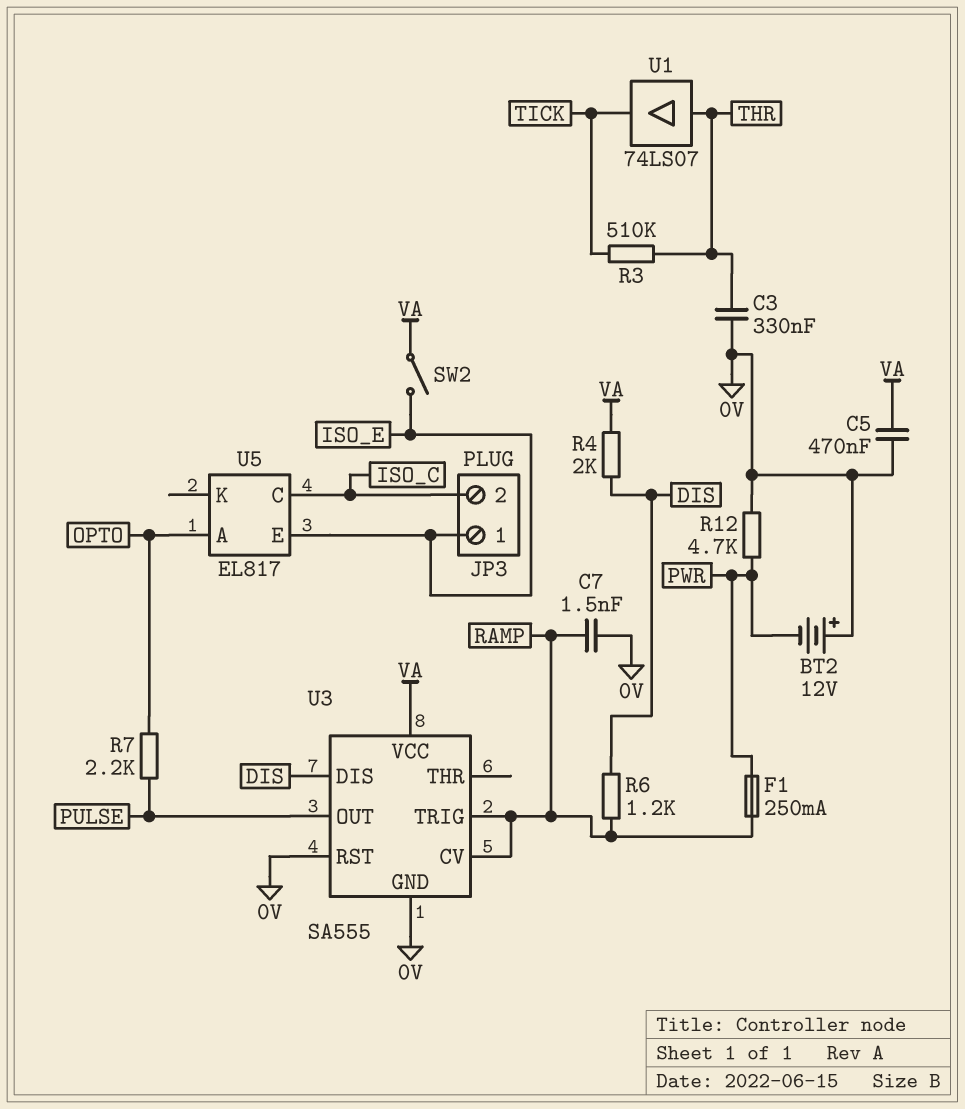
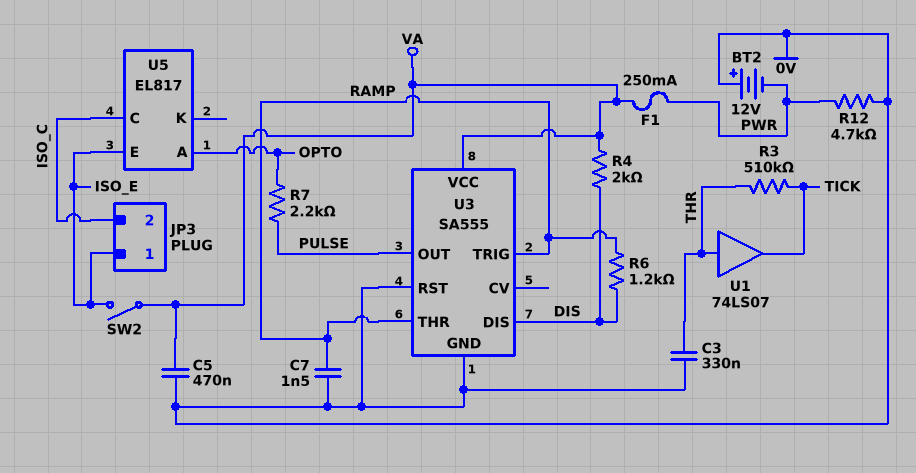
F1: 250mA (PWR, RAMP) -> 250mA (PWR, VA)
U3 pin CV: RAMP -> none
U3 pin THR: none -> RAMP

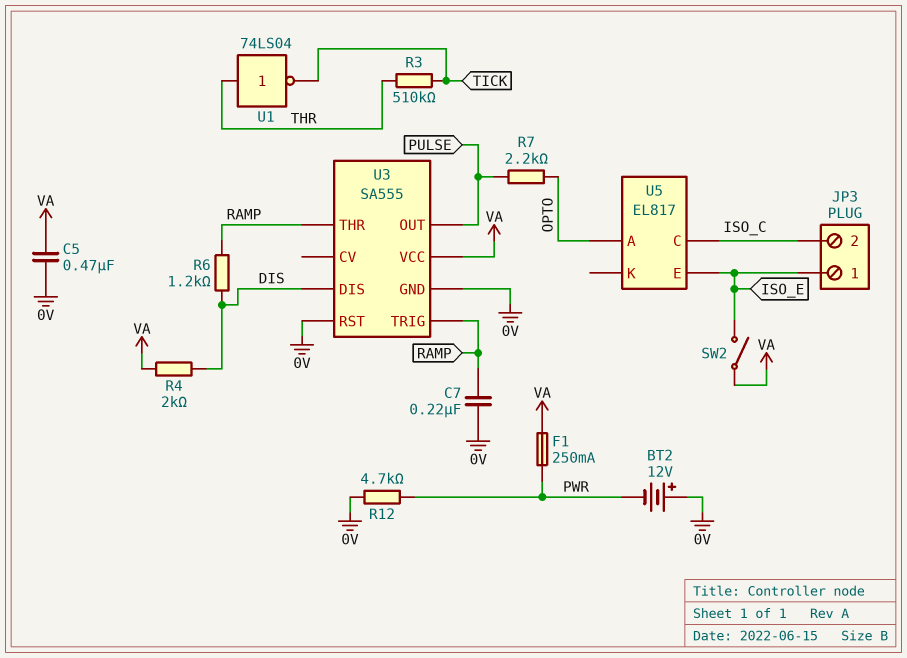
C3: 330nF (0V, THR) -> none
C7: 1.5nF (0V, RAMP) -> 220nF (0V, RAMP)
U1: buffer 74LS07 (in THR, out TICK) -> NOT 74LS04 (in THR, out TICK)

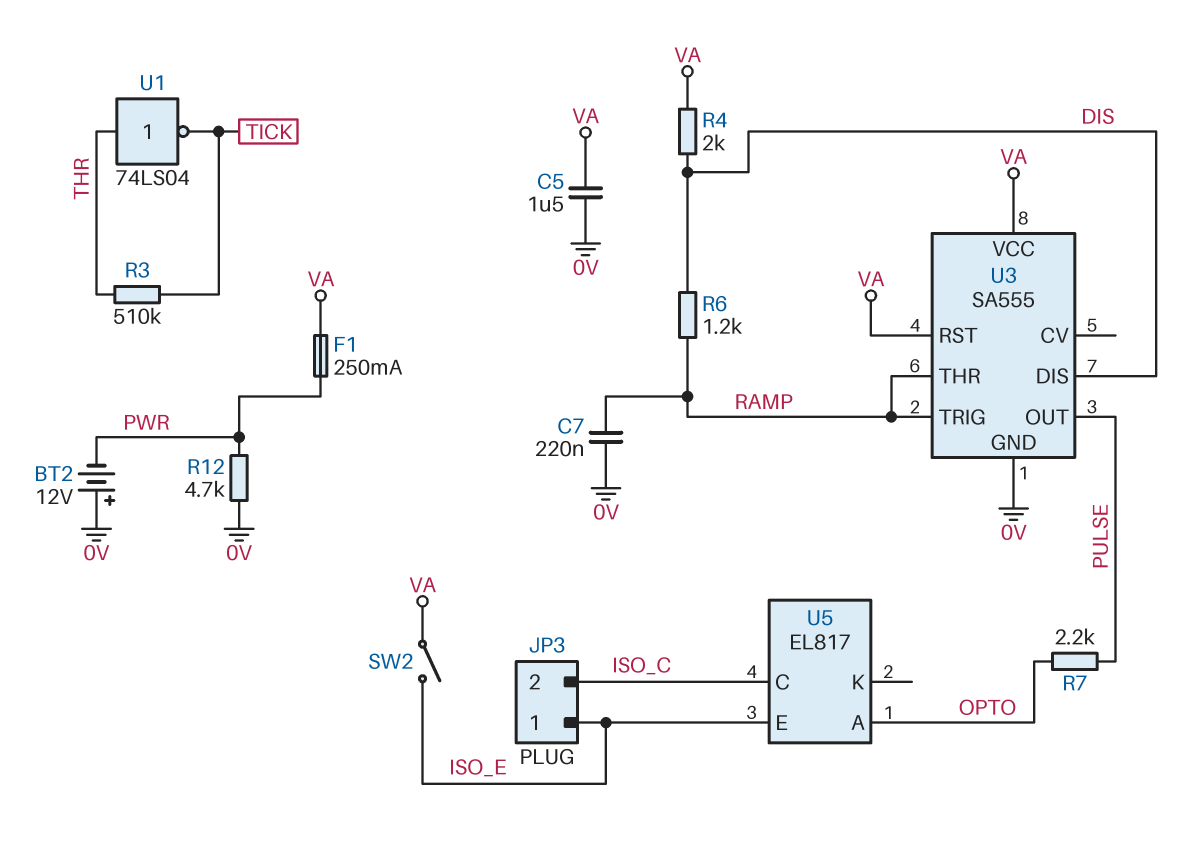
C5: 470nF (0V, VA) -> 1.5uF (0V, VA)
U3 pin RST: 0V -> VA

